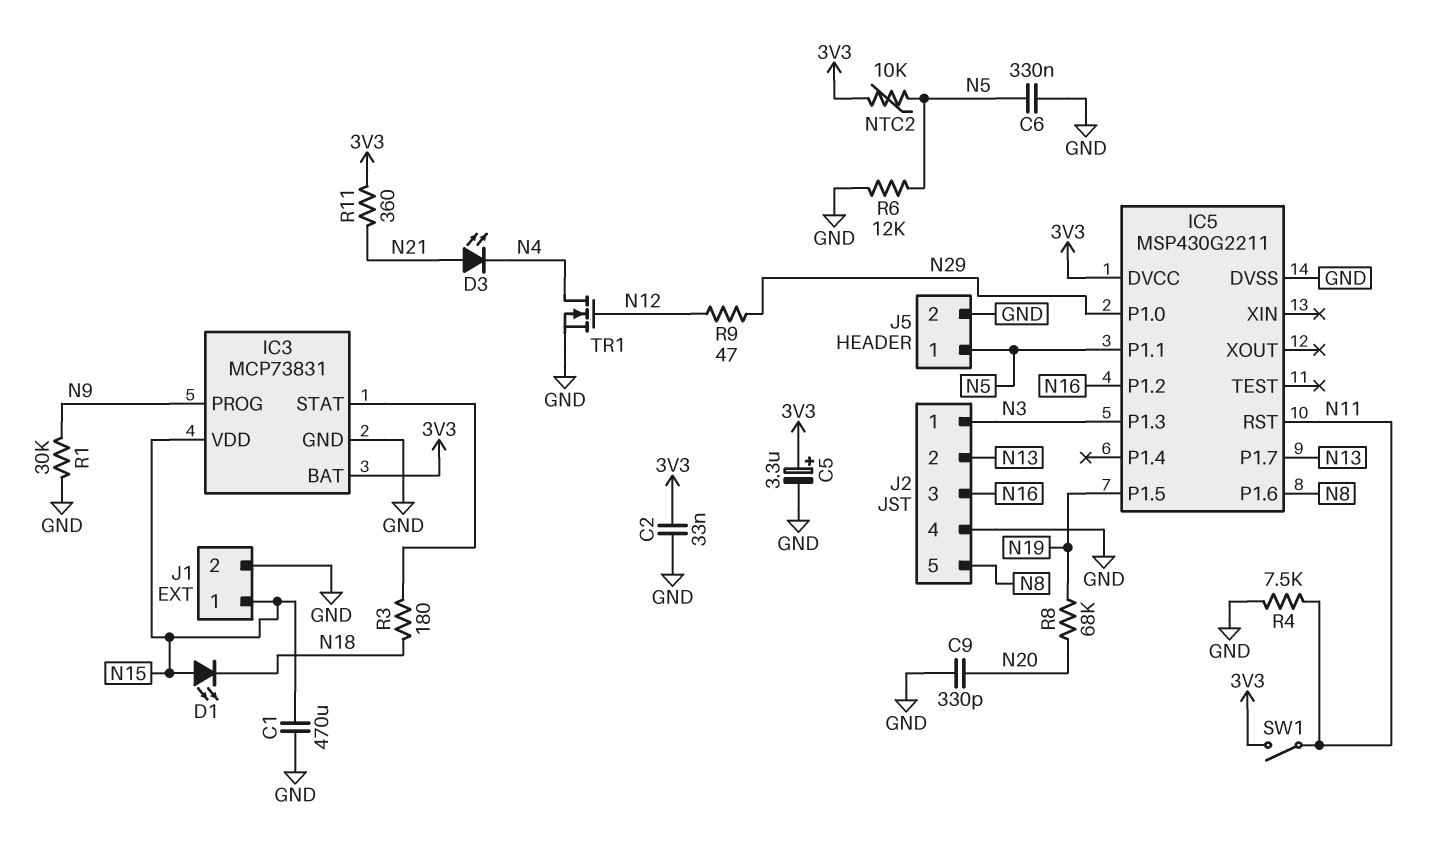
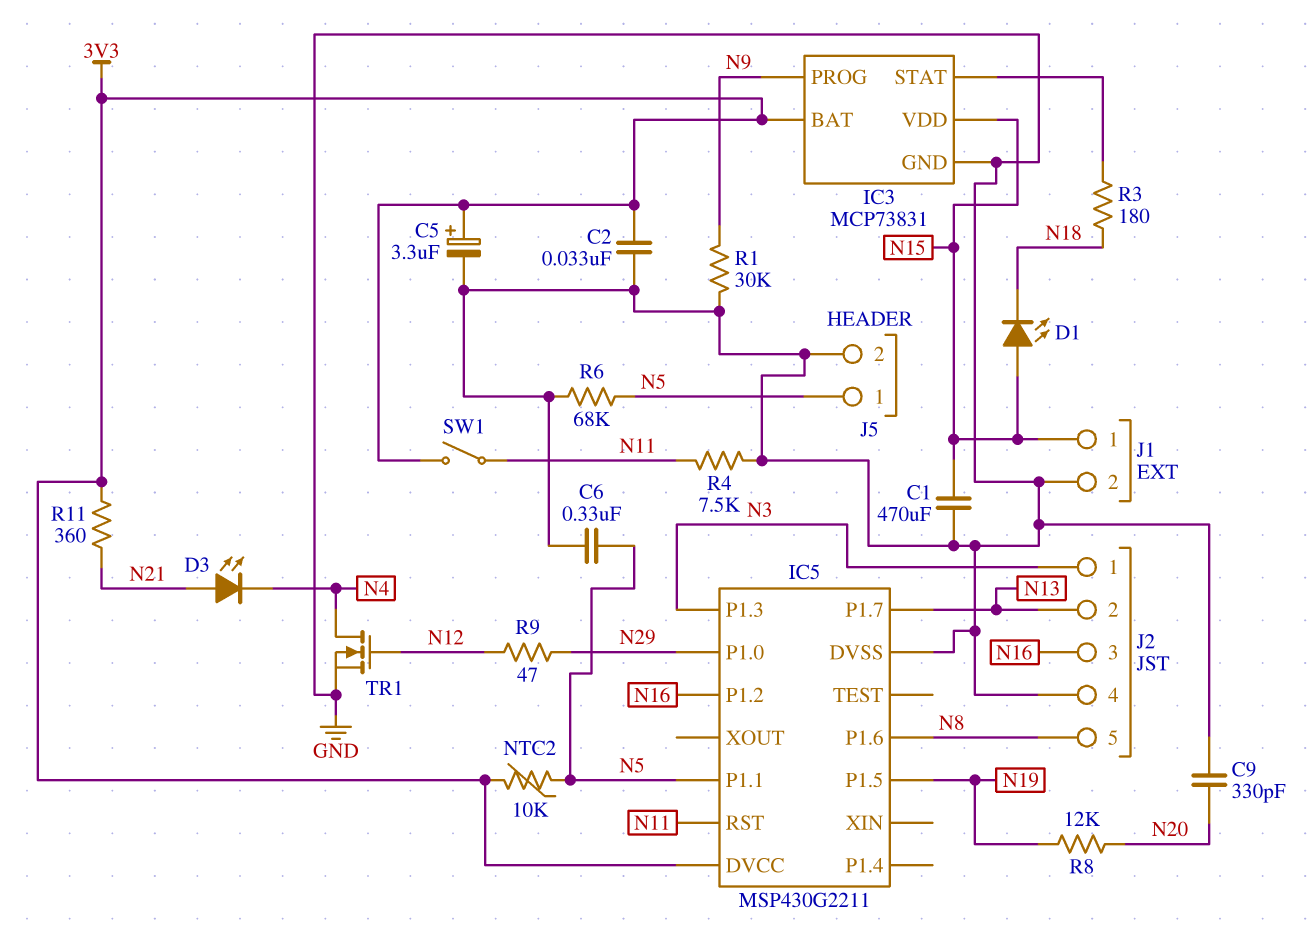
R6: 12k (GND, N5) -> 68k (GND, N5)
R8: 68k (N19, N20) -> 12k (N19, N20)

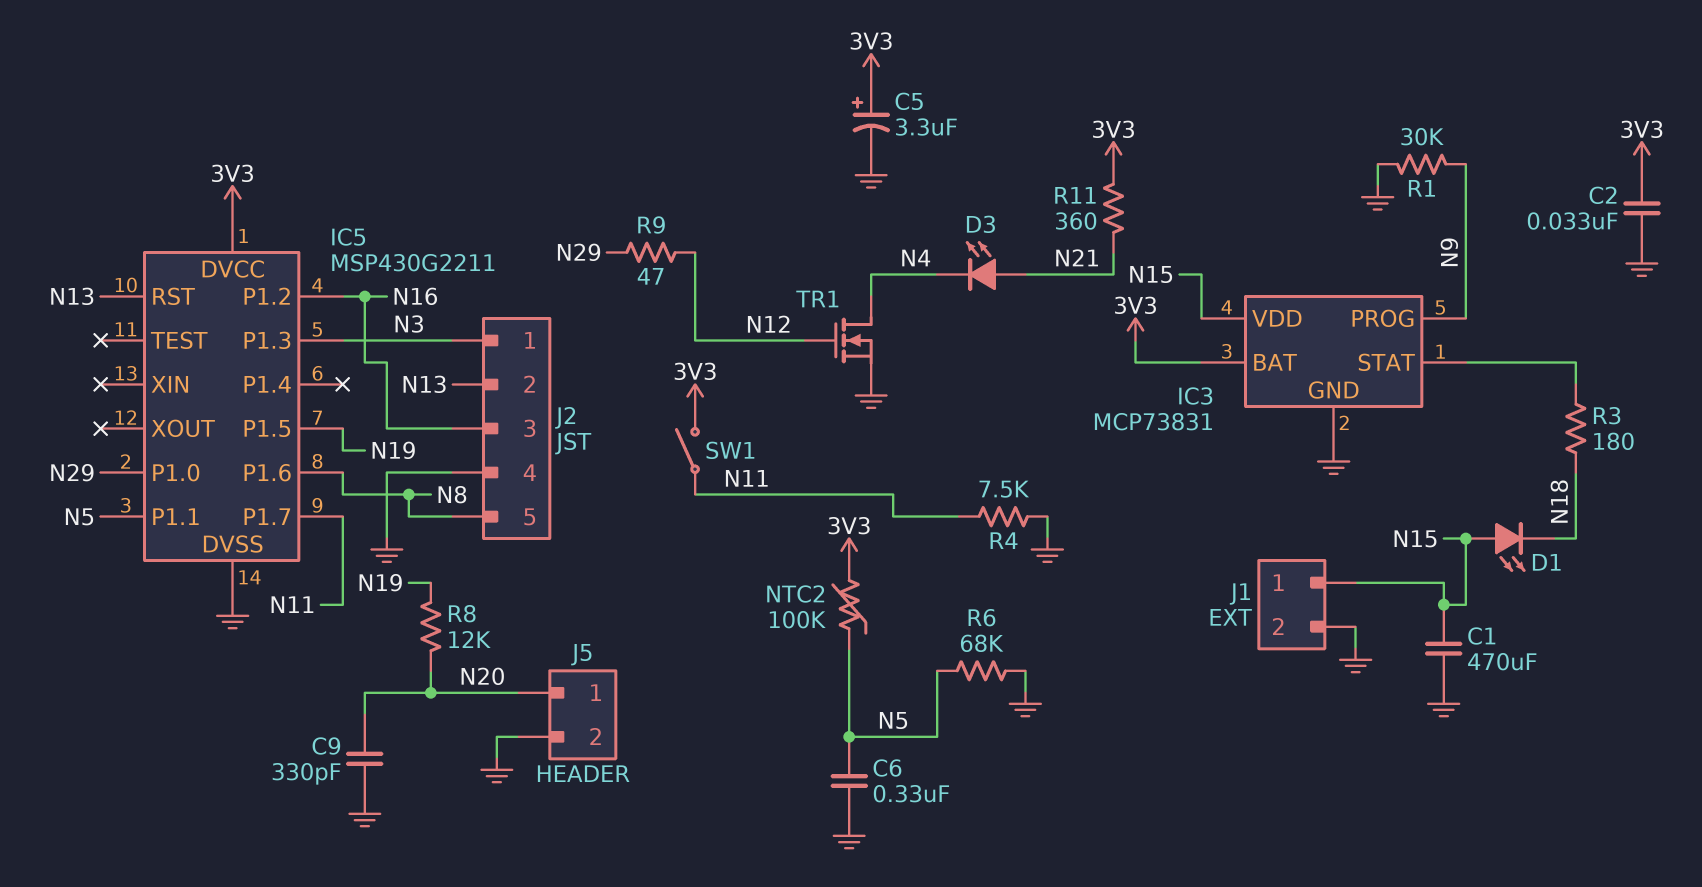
IC5 pin P1.7: N13 -> N11
IC5 pin RST: N11 -> N13
J5 pin 1: N5 -> N20
NTC2: 10k (3V3, N5) -> 100k (3V3, N5)

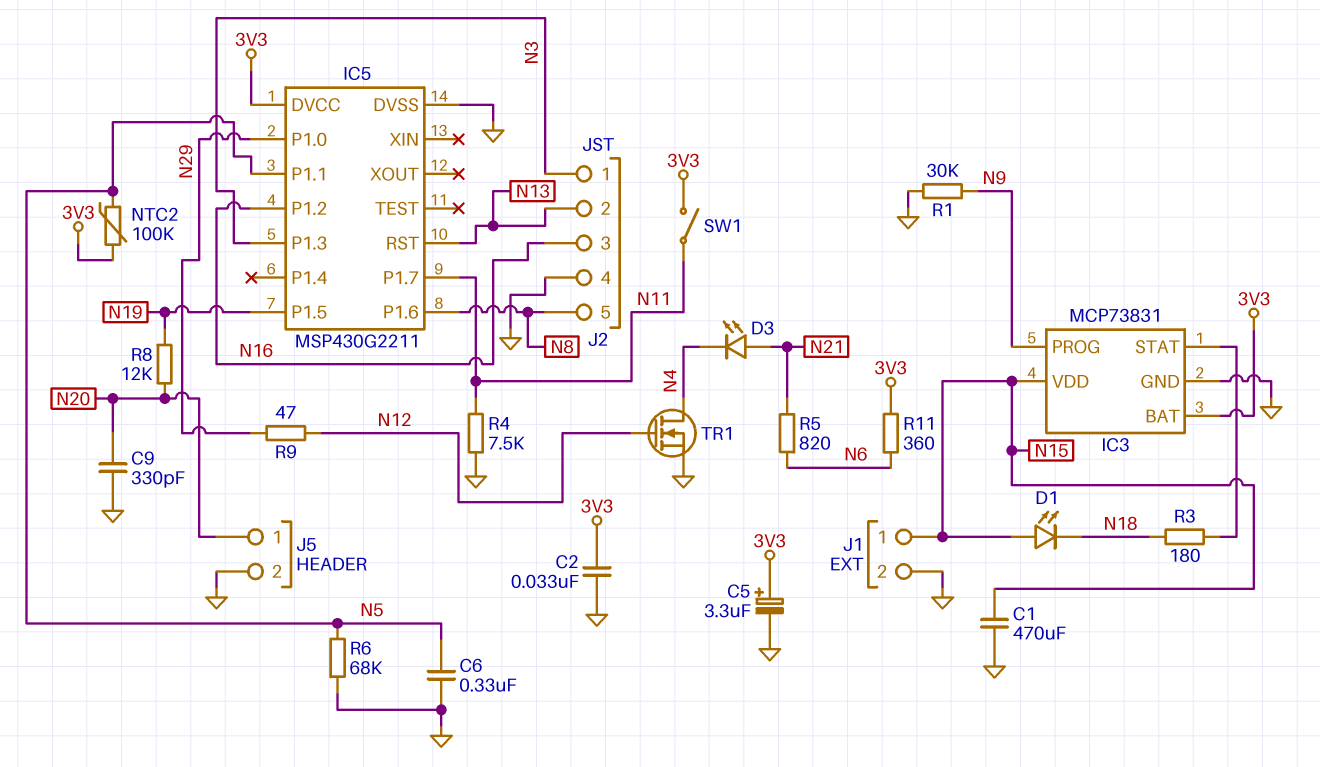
R5: none -> 820 (N6, N21)
R11: 360 (3V3, N21) -> 360 (3V3, N6)

